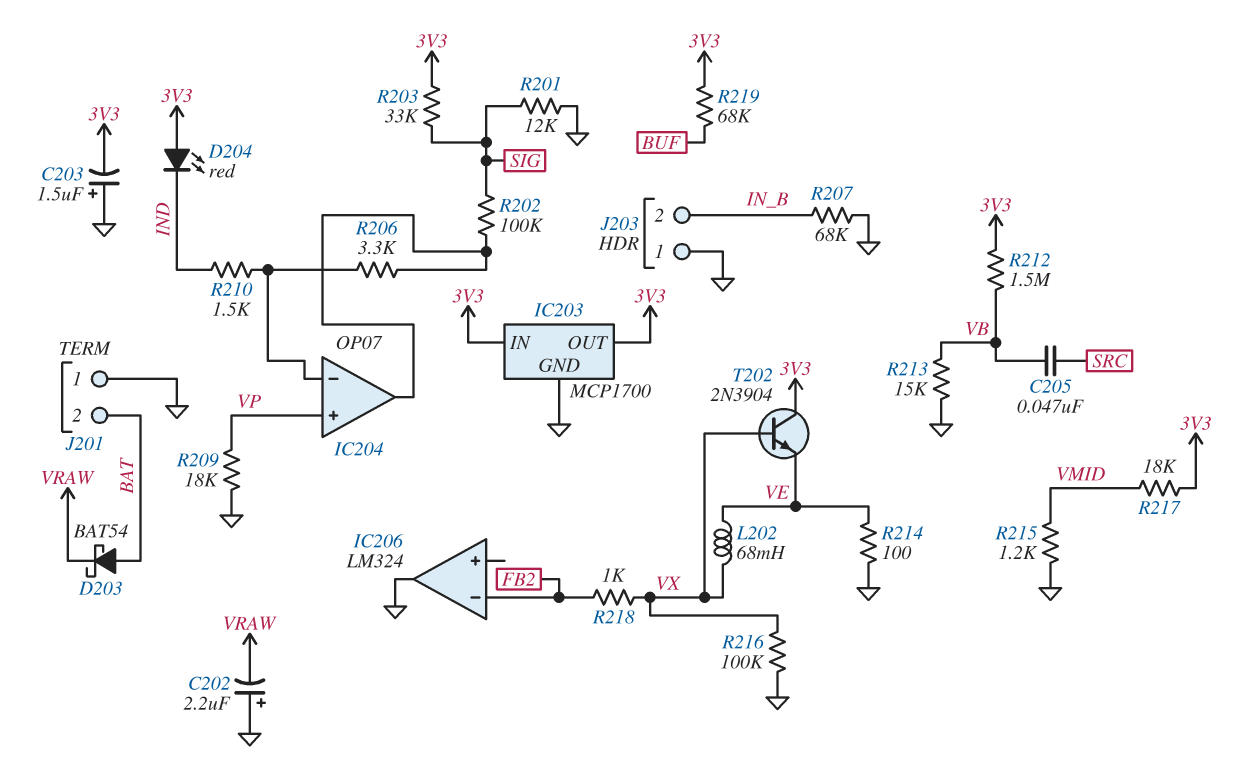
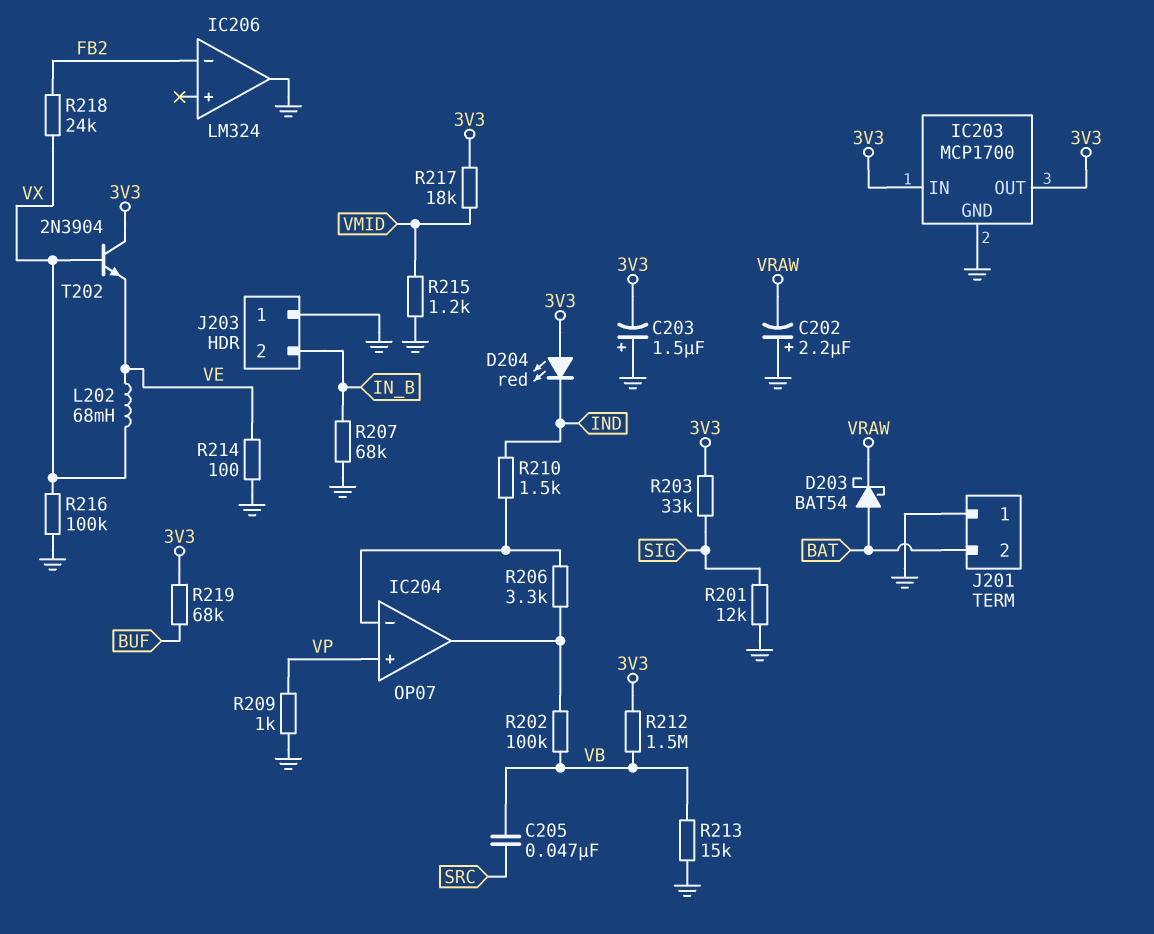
R202: 100k (IC204/out, SIG) -> 100k (IC204/out, VB)
R209: 18k (GND, VP) -> 1k (GND, VP)
R218: 1k (FB2, VX) -> 24k (FB2, VX)

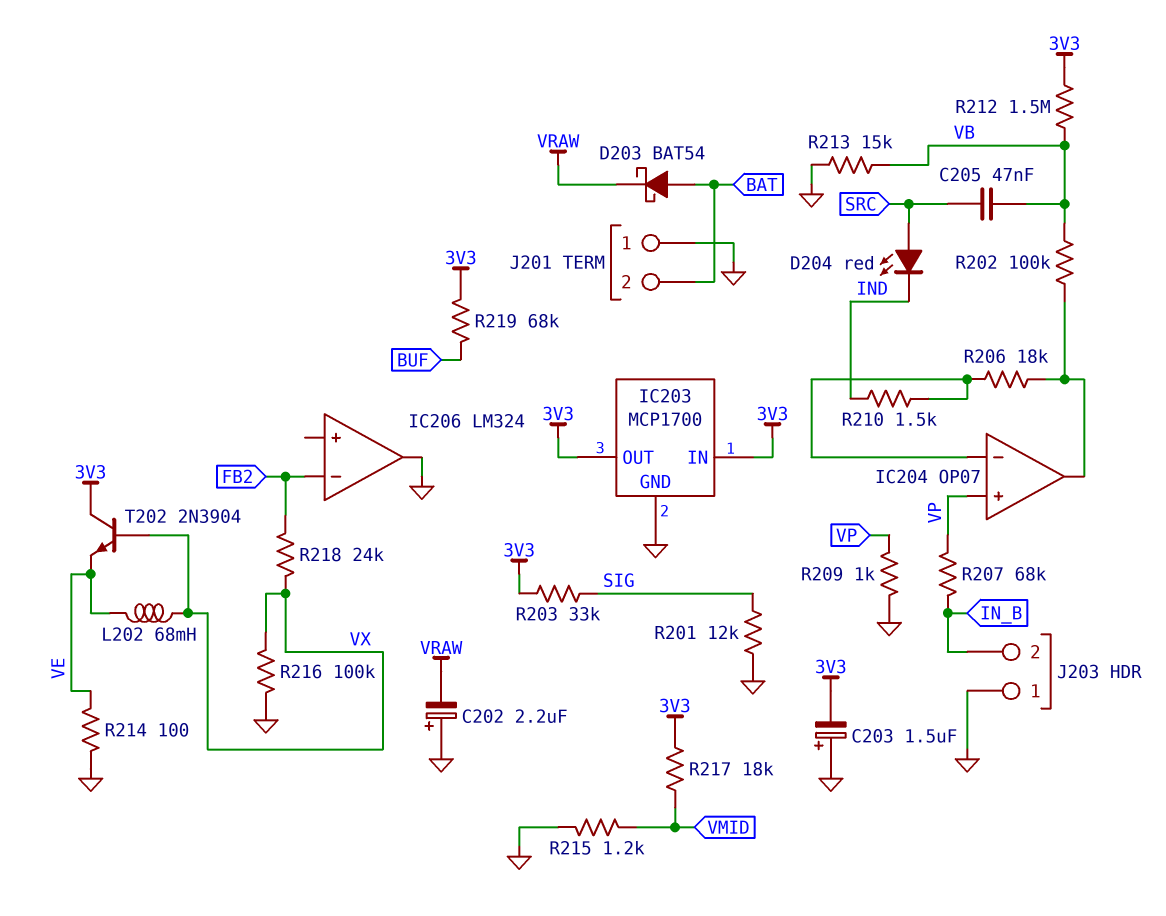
D204: LED red (A 3V3, K IND) -> LED red (A SRC, K IND)
R206: 3.3k (IC204/in-, IC204/out) -> 18k (IC204/in-, IC204/out)
R207: 68k (GND, IN_B) -> 68k (IN_B, VP)

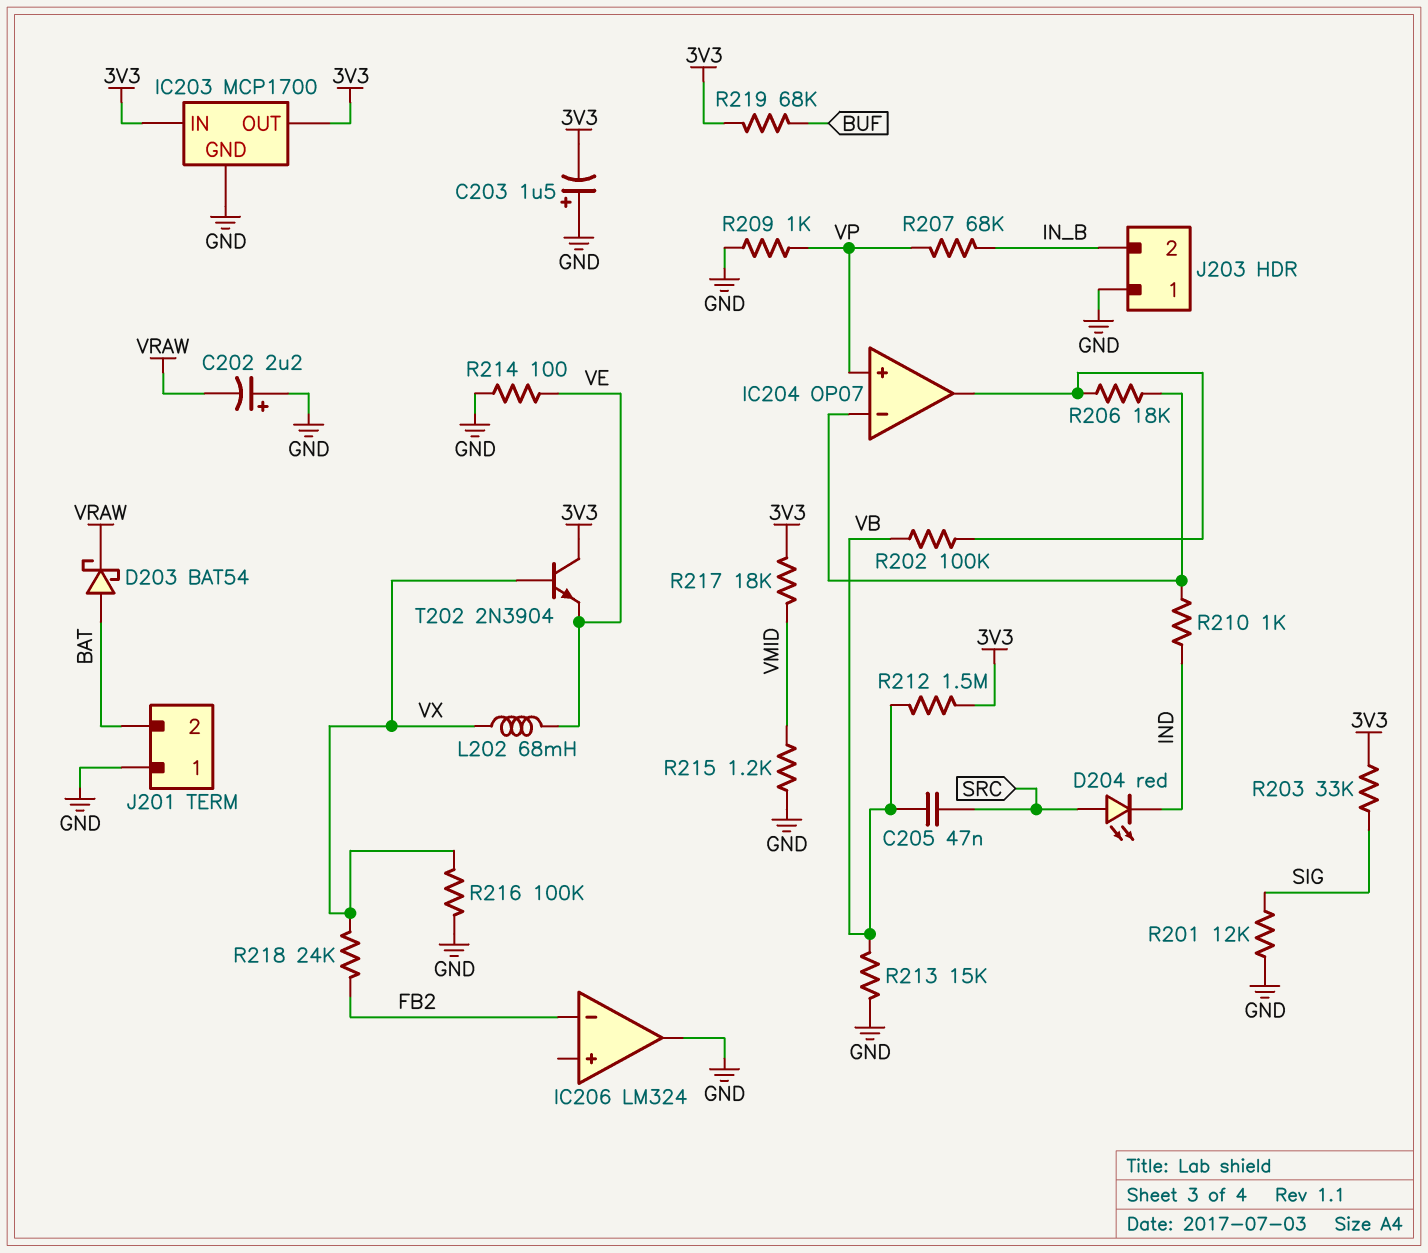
R210: 1.5k (IC204/in-, IND) -> 1k (IC204/in-, IND)

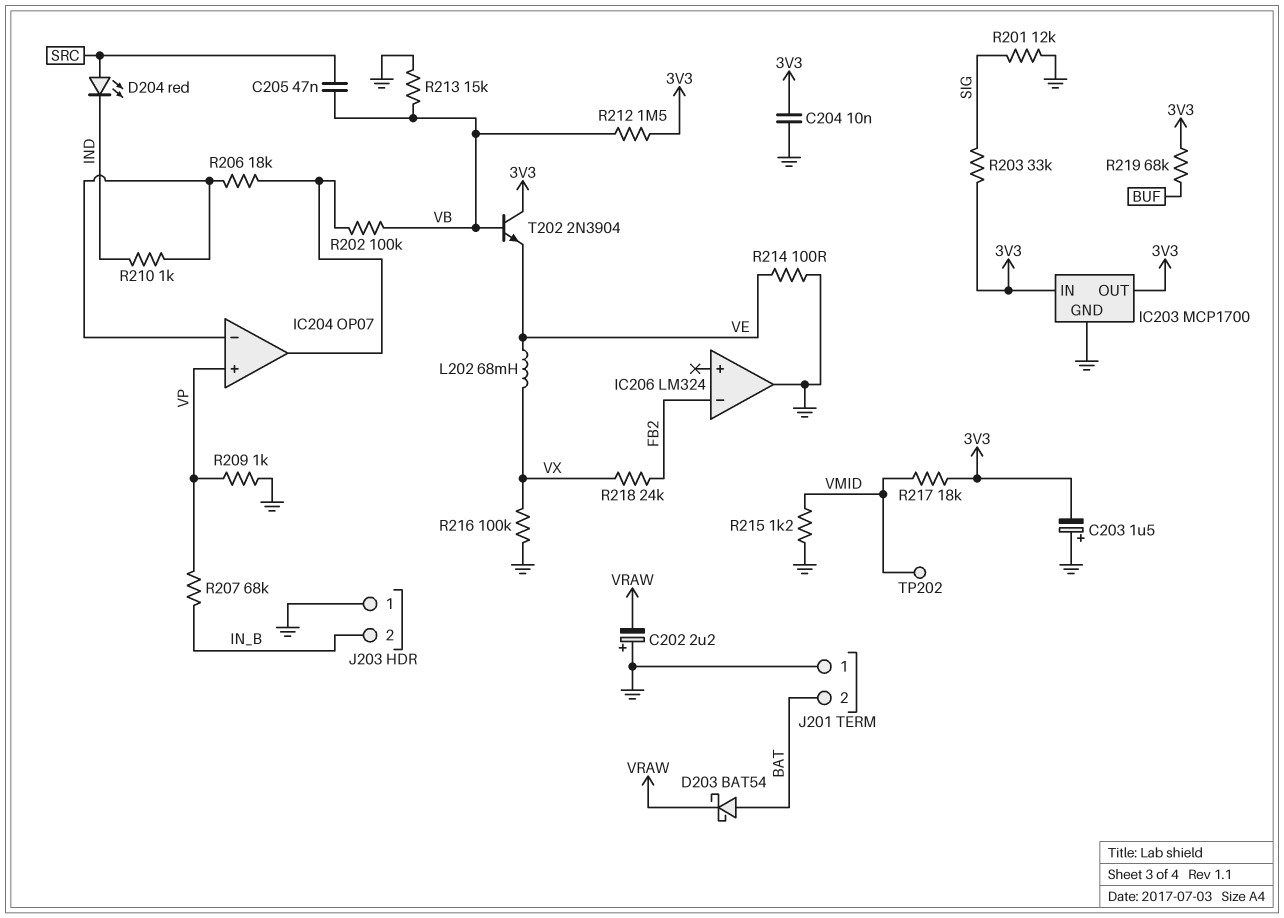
C204: none -> 10nF (3V3, GND)
T202: NPN 2N3904 (B VX, C 3V3, E VE) -> NPN 2N3904 (B VB, C 3V3, E VE)
TP202: none -> test point (VMID)

